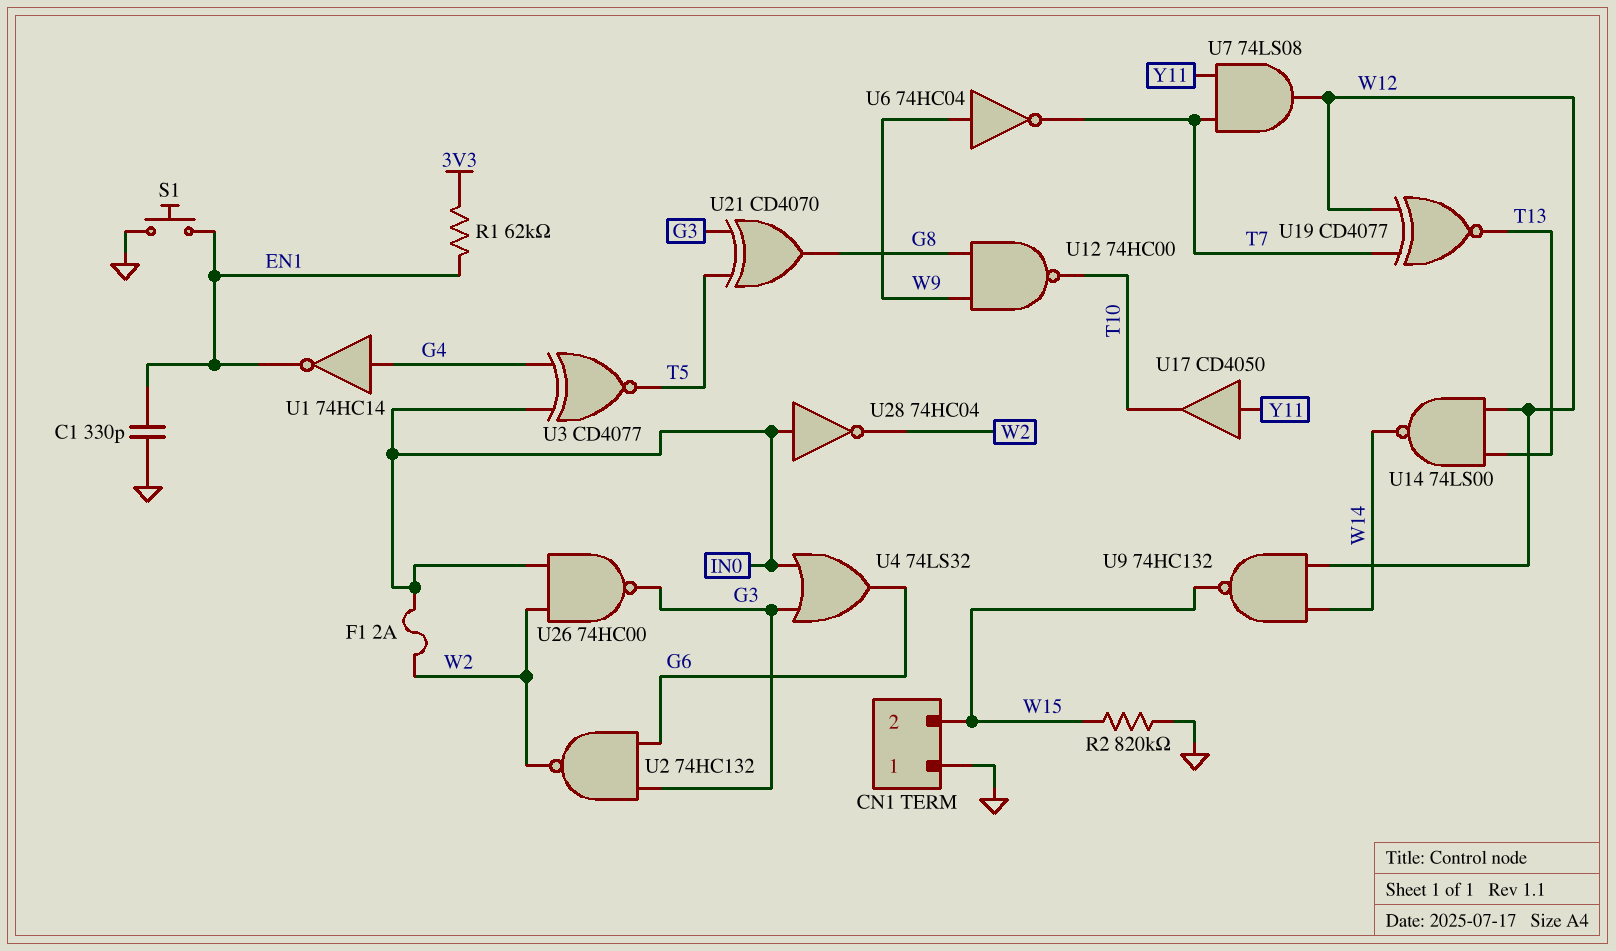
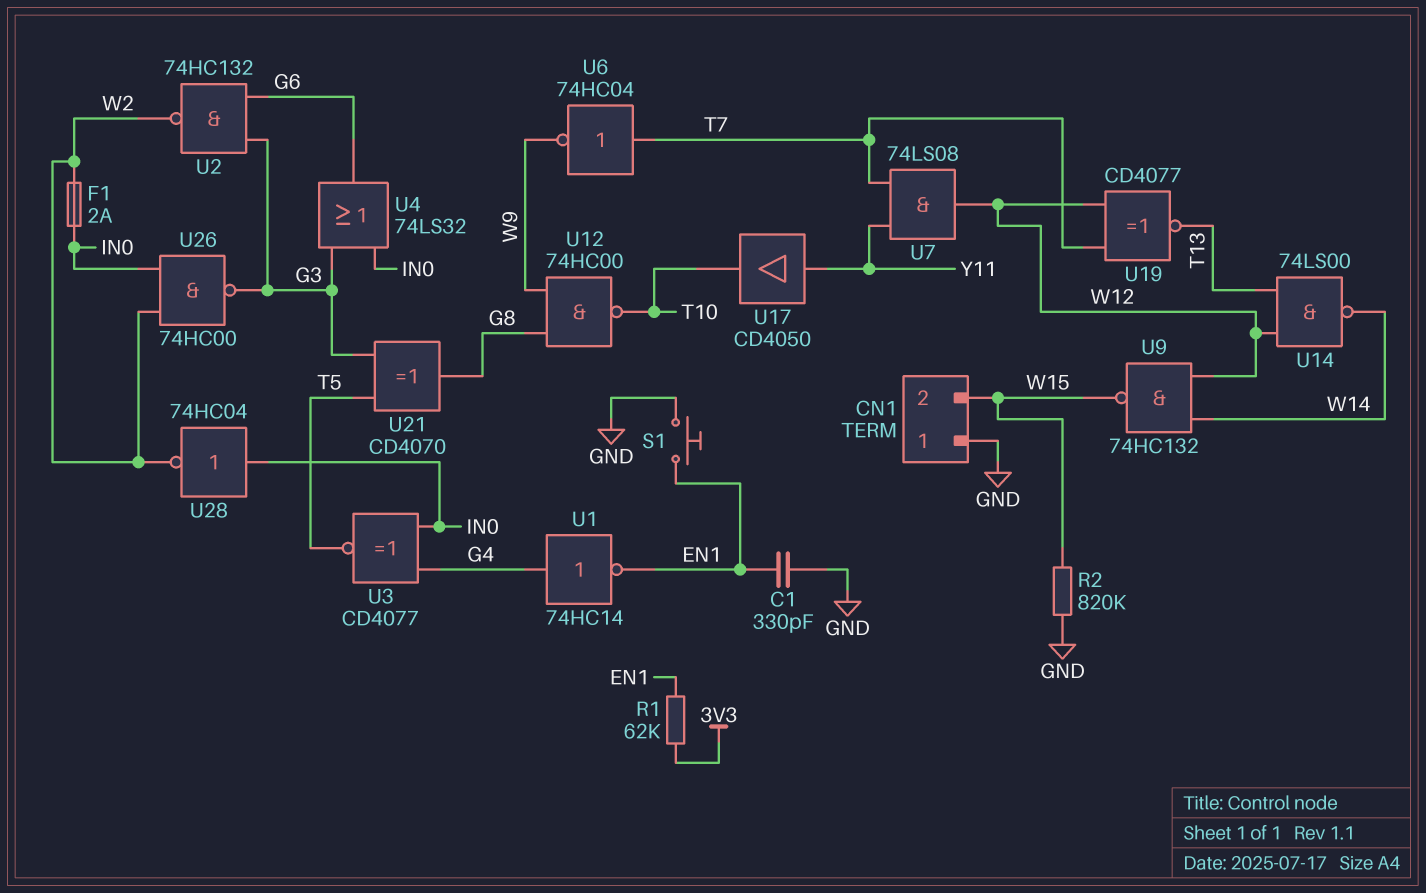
U6: NOT 74HC04 (in W9, out T7) -> NOT 74HC04 (in T7, out W9)

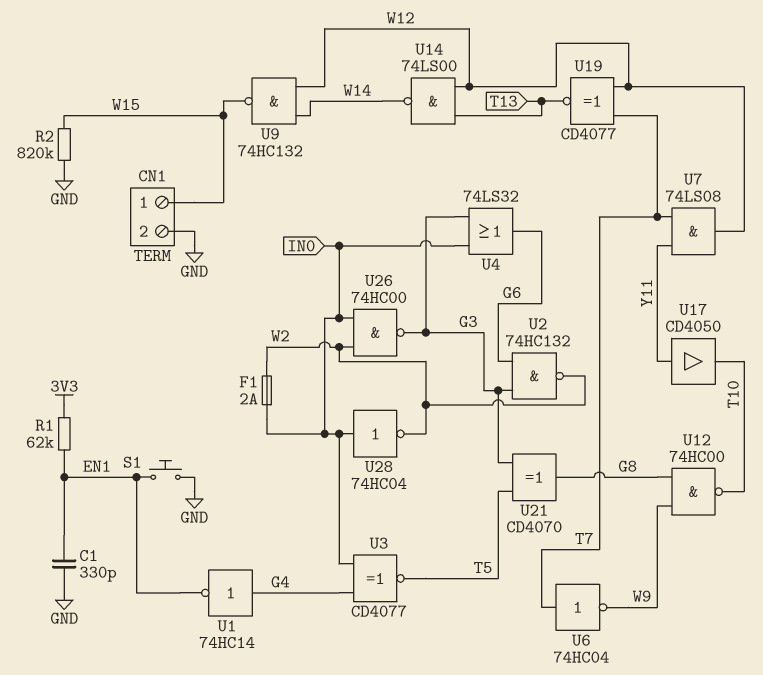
CN1 pin 1: GND -> W15
CN1 pin 2: W15 -> GND

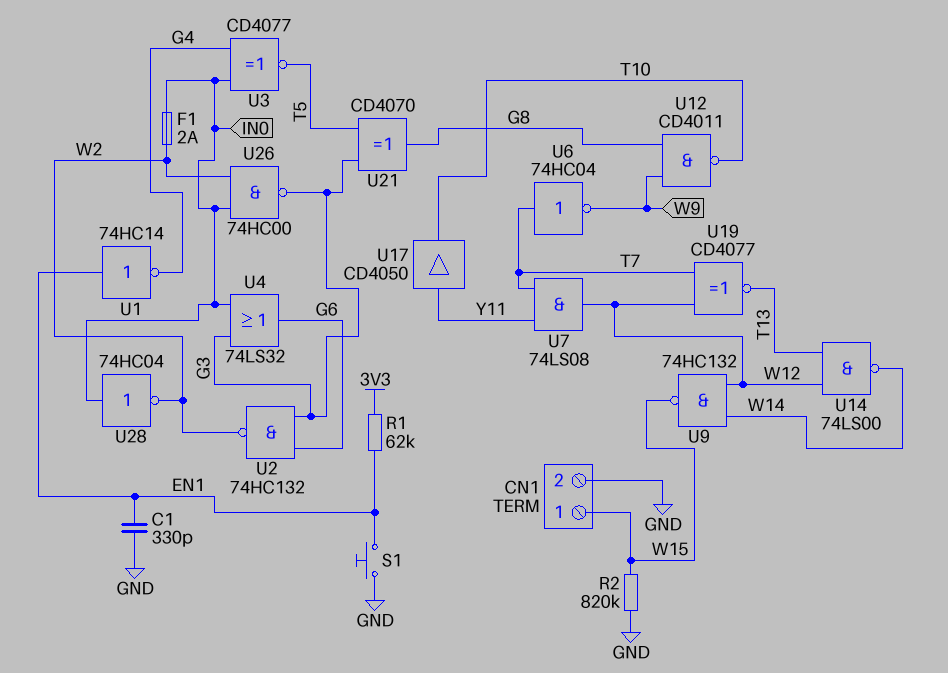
U1: NOT 74HC14 (in G4, out EN1) -> NOT 74HC14 (in EN1, out G4)
U12: NAND 74HC00 (in G8, in W9, out T10) -> NAND CD4011 (in G8, in W9, out T10)

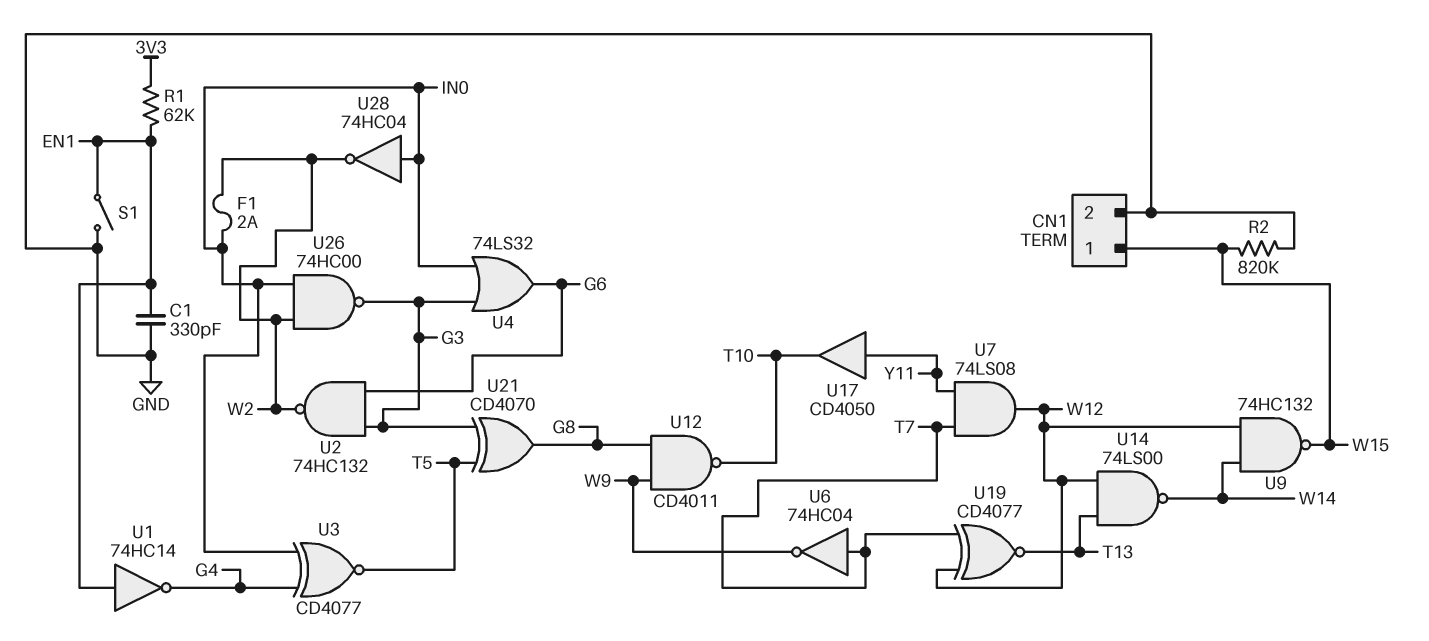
S1: button (EN1, GND) -> switch (EN1, GND)

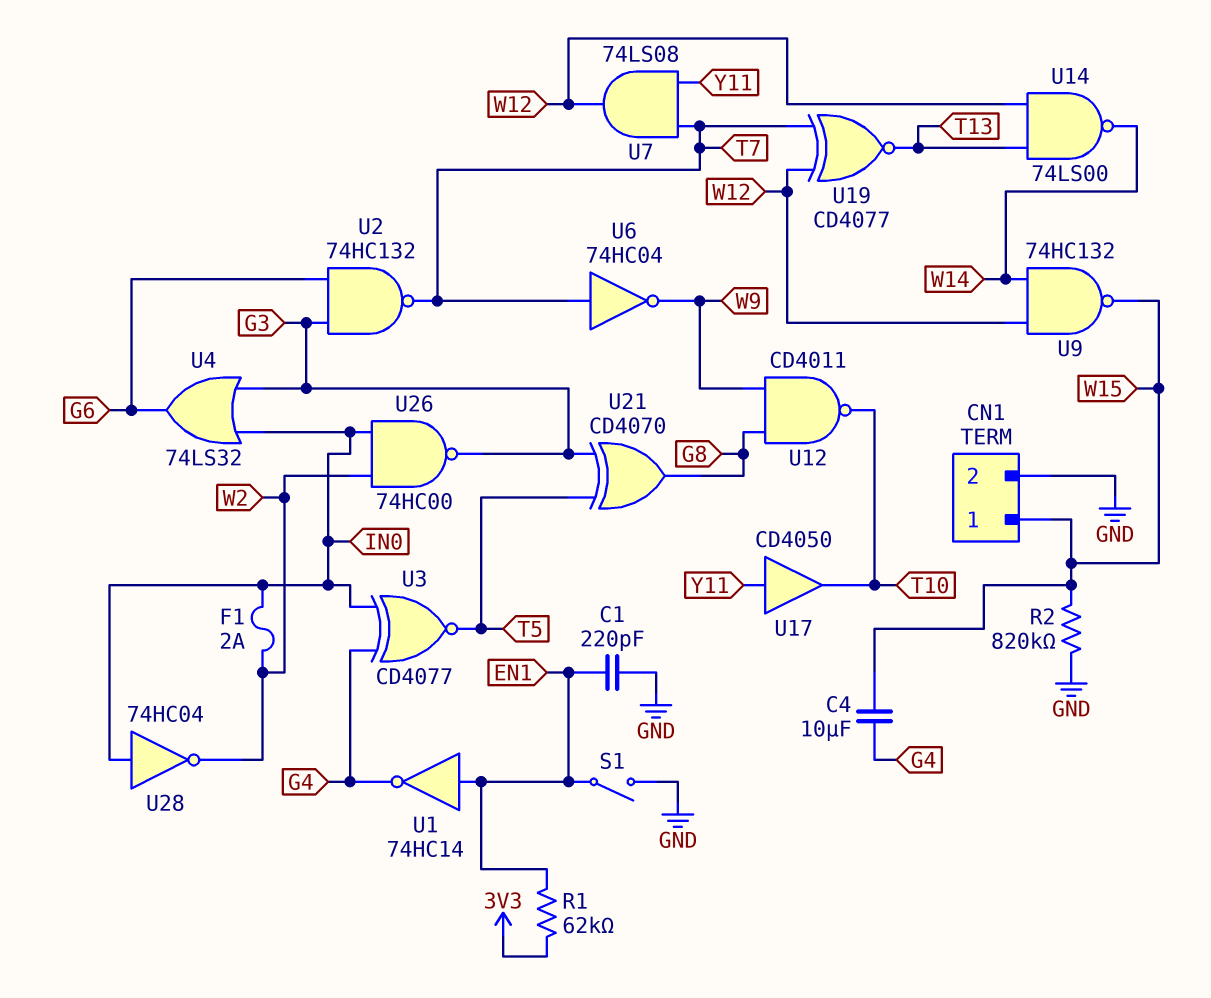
C1: 330pF (EN1, GND) -> 220pF (EN1, GND)
C4: none -> 10uF (G4, W15)
U2: NAND 74HC132 (in G3, in G6, out W2) -> NAND 74HC132 (in G3, in G6, out T7)

